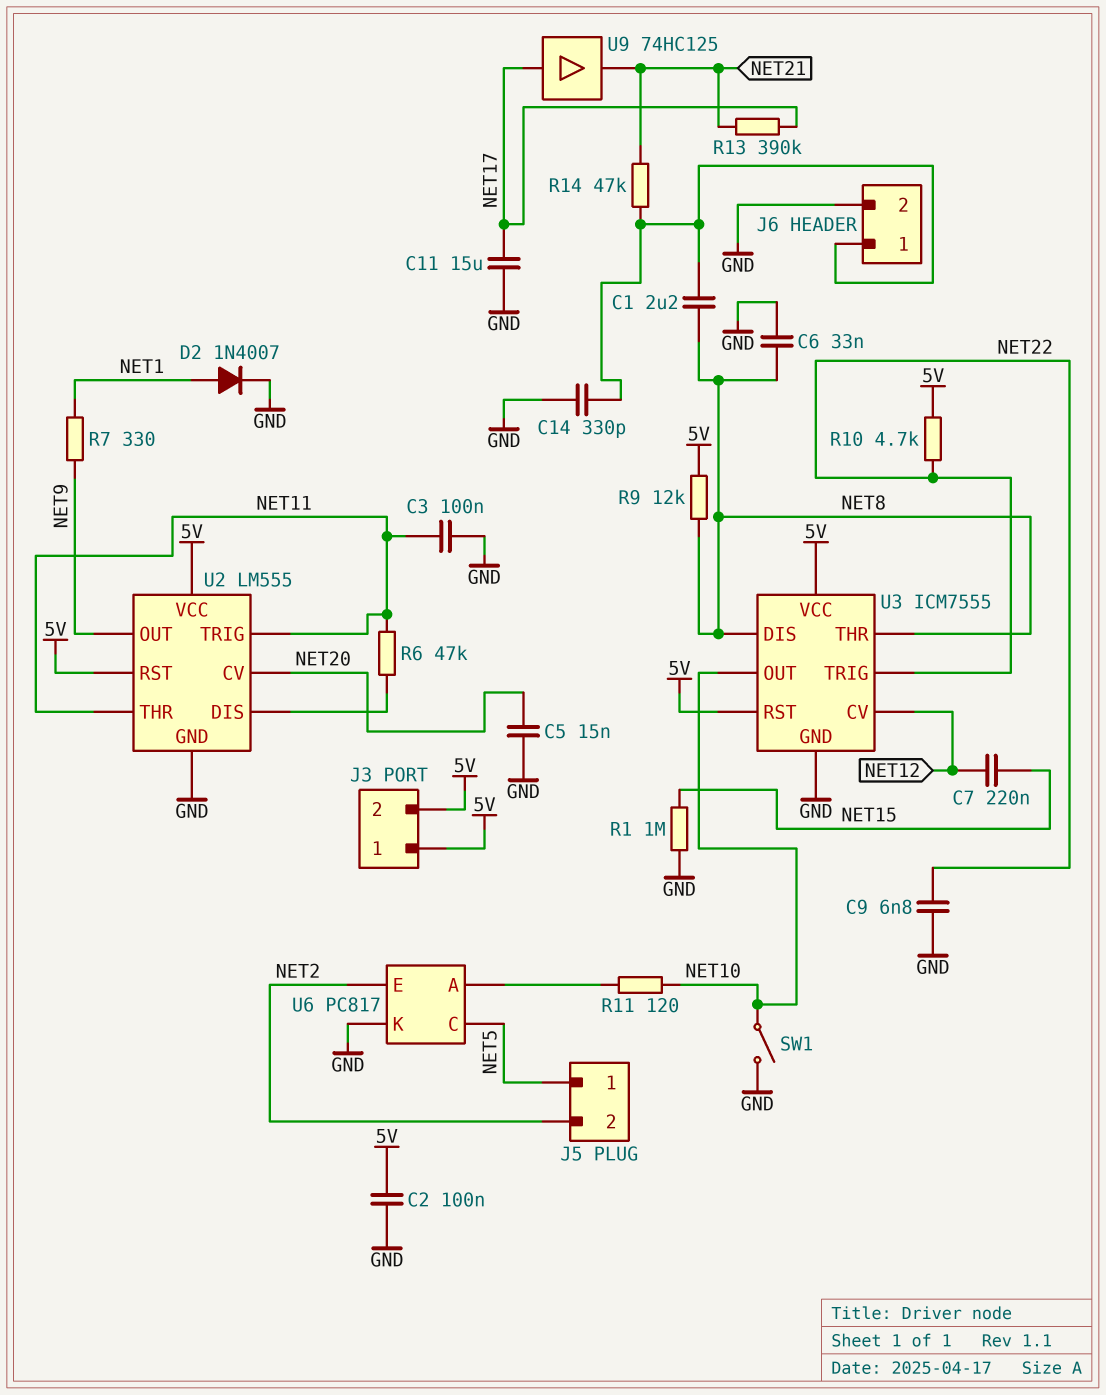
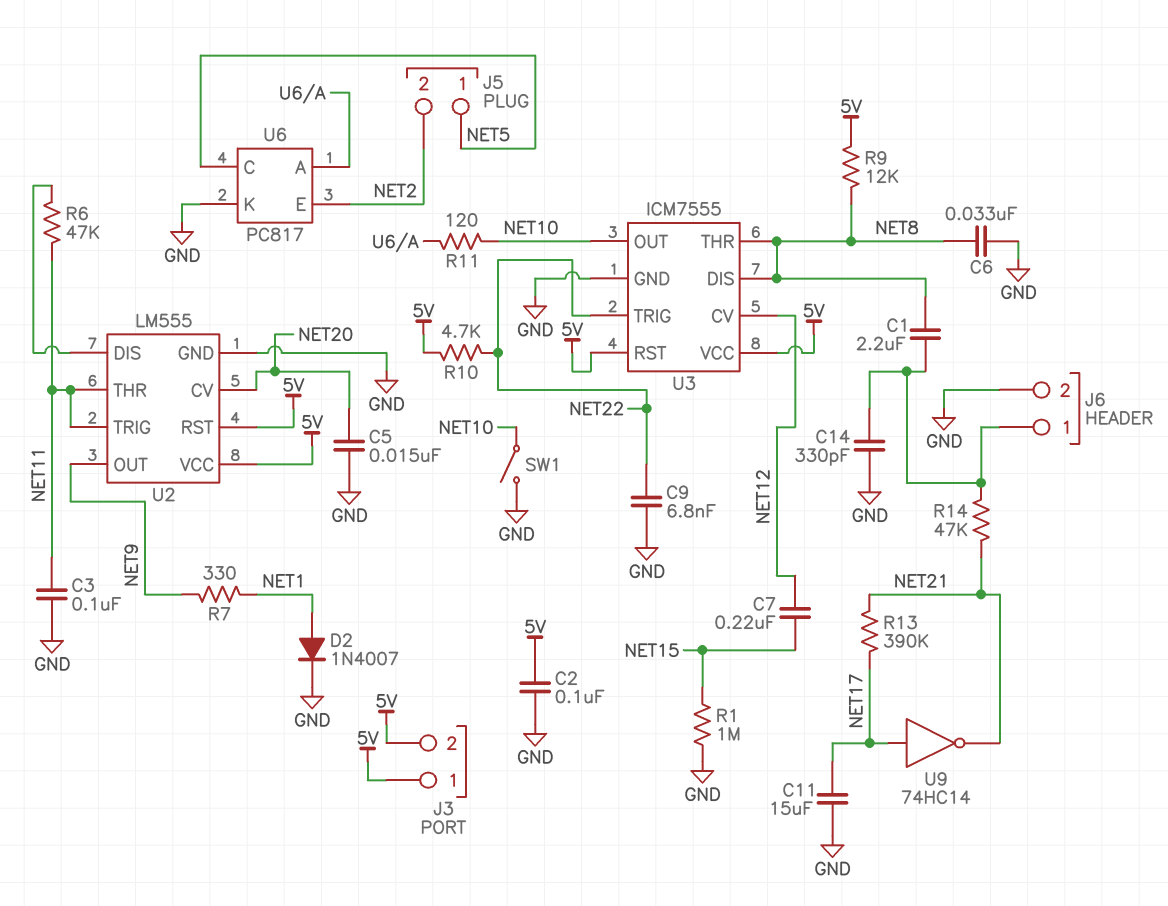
U9: buffer 74HC125 (in NET17, out NET21) -> NOT 74HC14 (in NET17, out NET21)

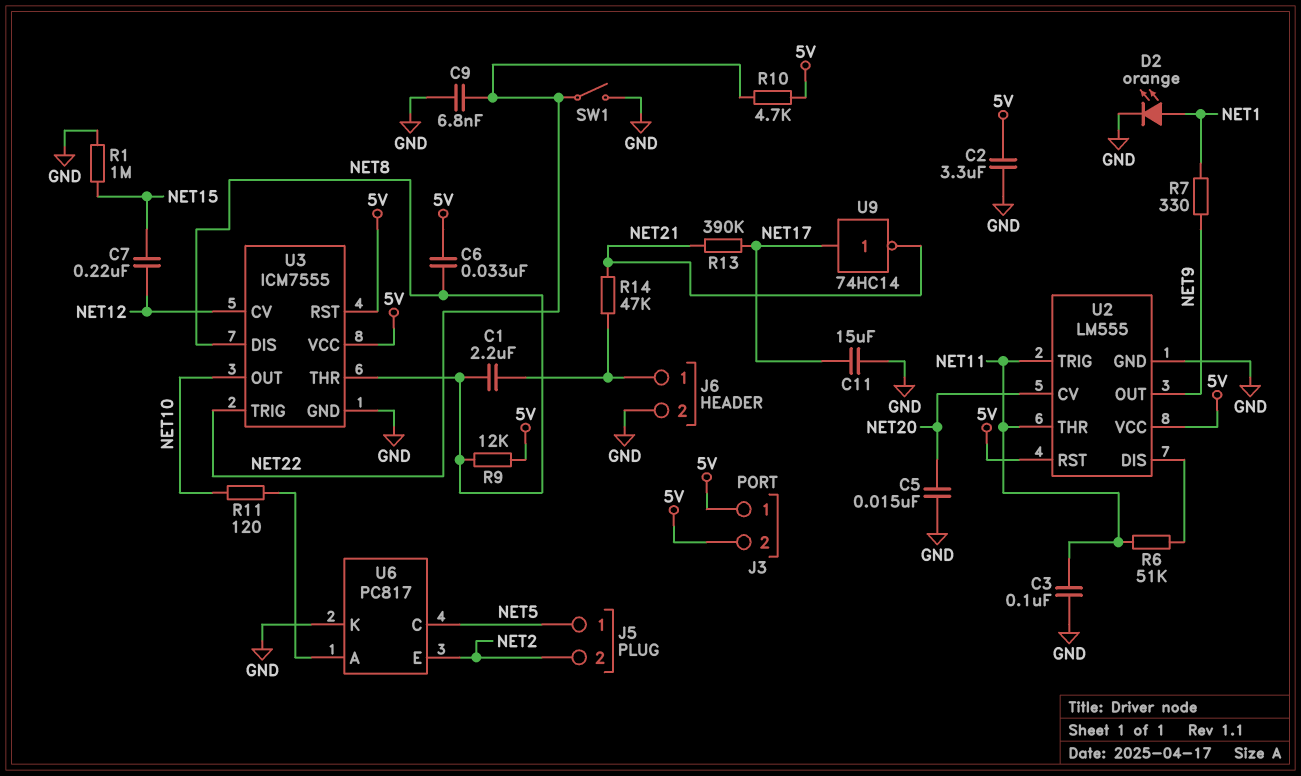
C2: 100nF (5V, GND) -> 3.3uF (5V, GND)
C6: 33nF (GND, NET8) -> 33nF (5V, NET8)
C14: 330pF (GND, J6/1) -> none
D2: diode 1N4007 (A NET1, K GND) -> LED orange (A NET1, K GND)
R6: 47k (NET11, U2/DIS) -> 51k (NET11, U2/DIS)
SW1: switch (GND, NET10) -> switch (GND, NET22)

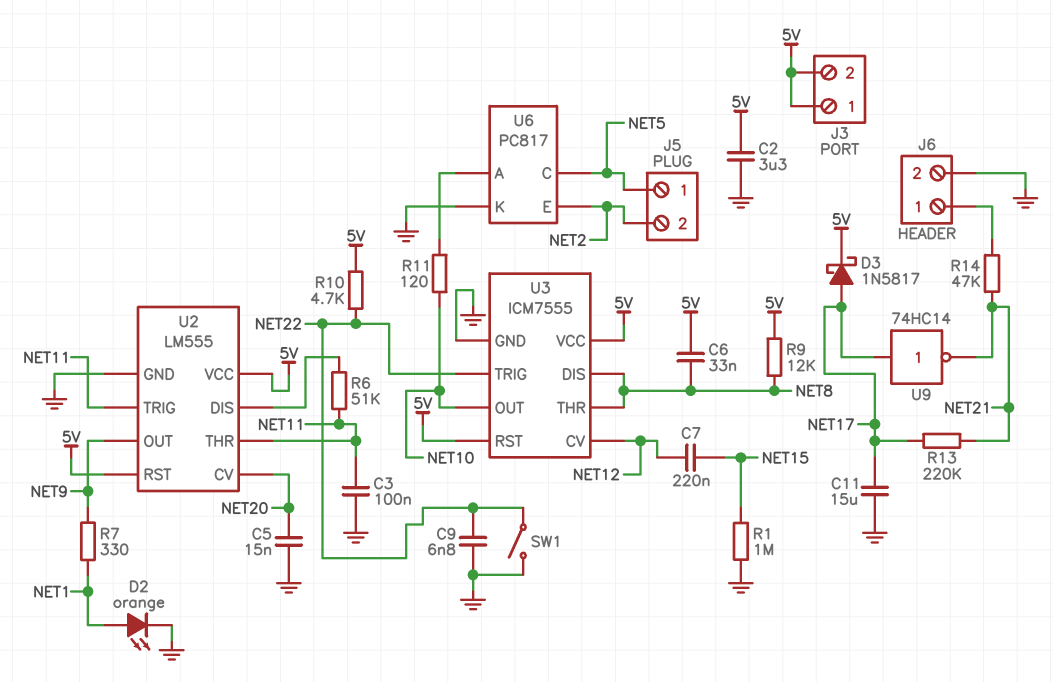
C1: 2.2uF (J6/1, NET8) -> none
D3: none -> schottky 1N5817 (A NET17, K 5V)
R13: 390k (NET17, NET21) -> 220k (NET17, NET21)

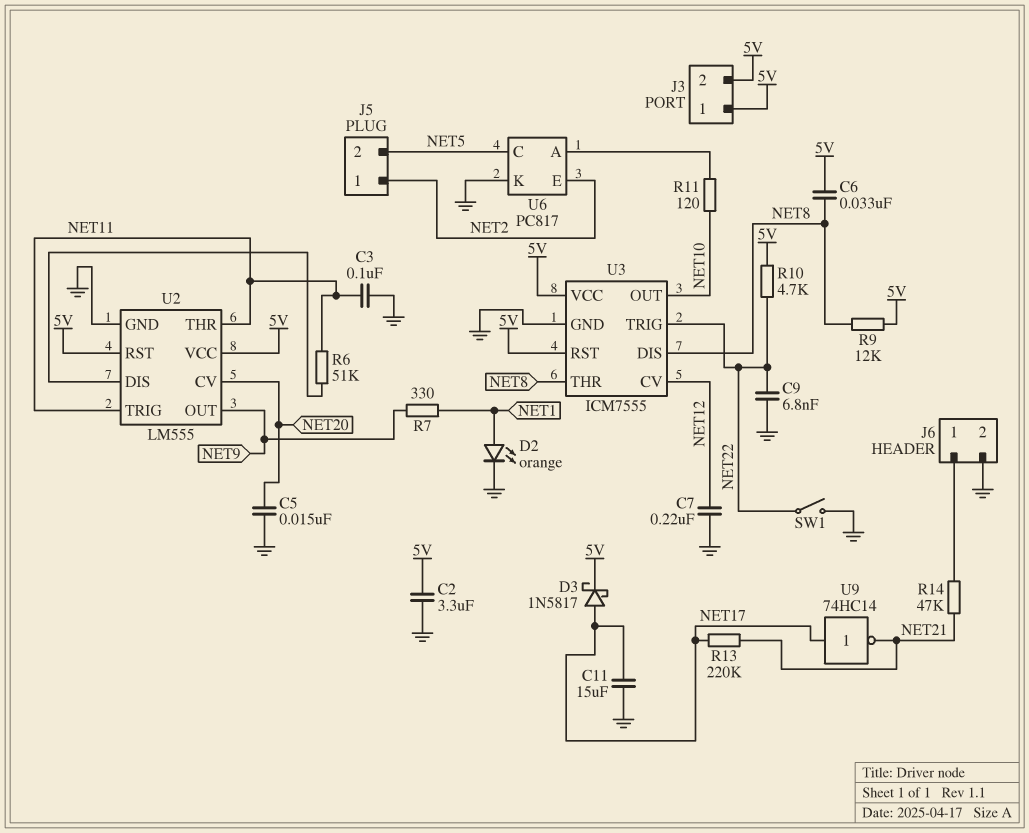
C7: 220nF (NET12, NET15) -> 220nF (GND, NET12)
J5 pin 1: NET5 -> NET2
J5 pin 2: NET2 -> NET5
R1: 1M (GND, NET15) -> none

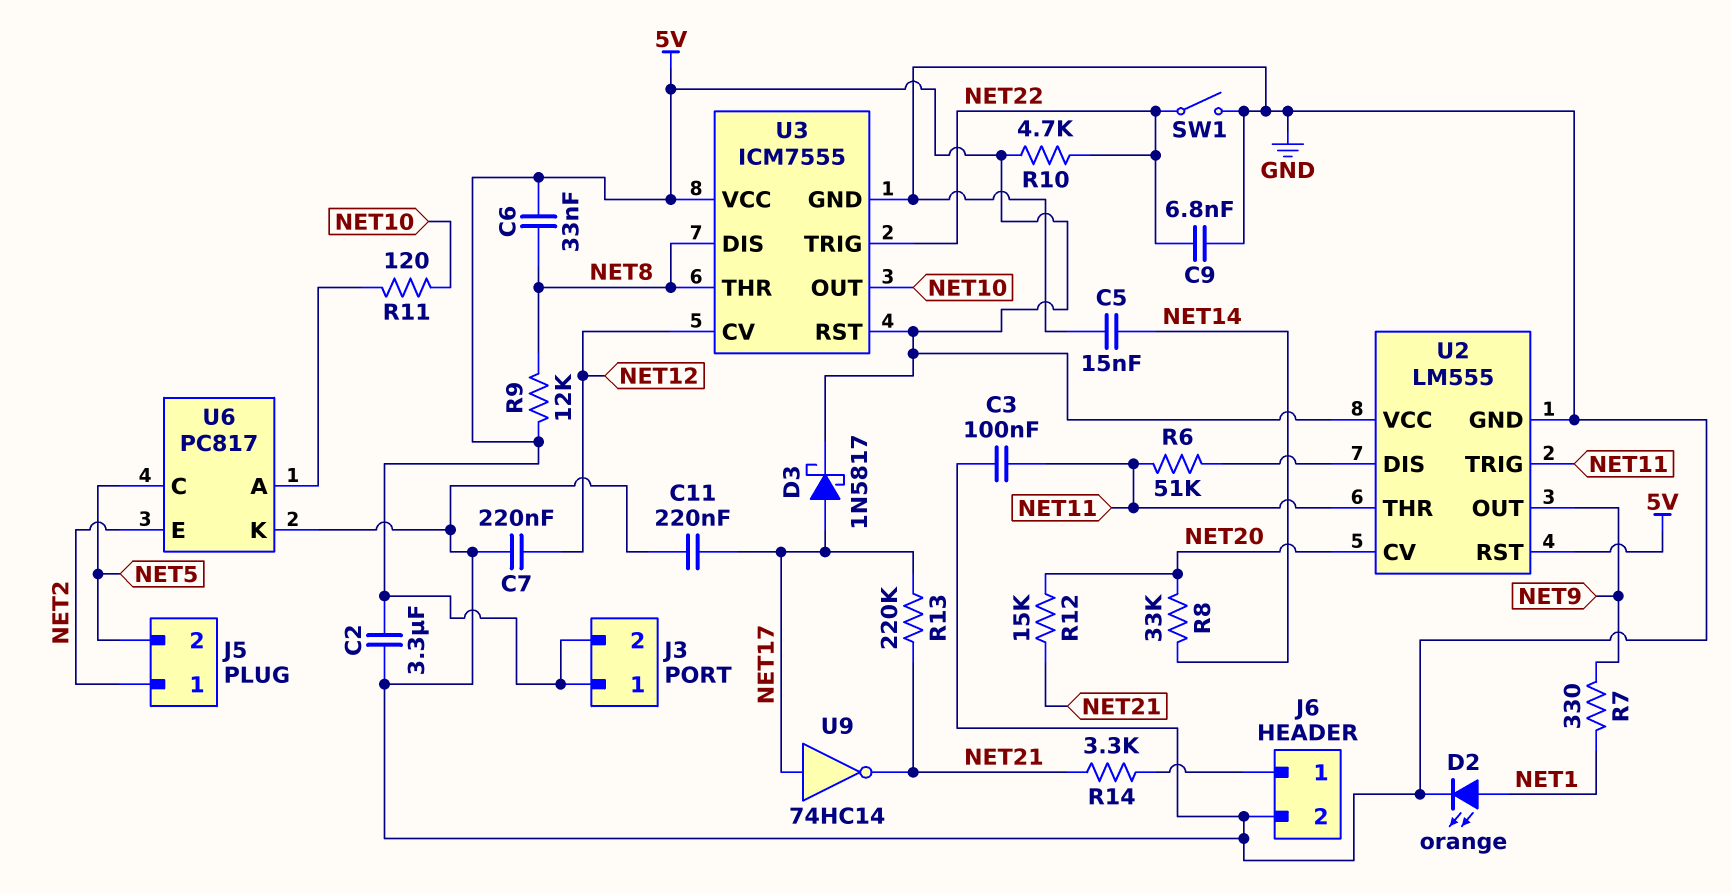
C5: 15nF (GND, NET20) -> 15nF (GND, NET14)
C11: 15uF (GND, NET17) -> 220nF (GND, NET17)
R8: none -> 33k (NET14, NET20)
R12: none -> 15k (NET20, NET21)
R14: 47k (J6/1, NET21) -> 3.3k (J6/1, NET21)

